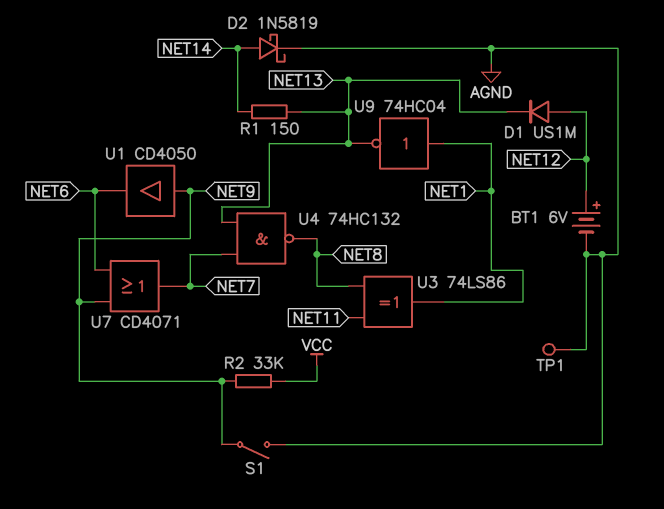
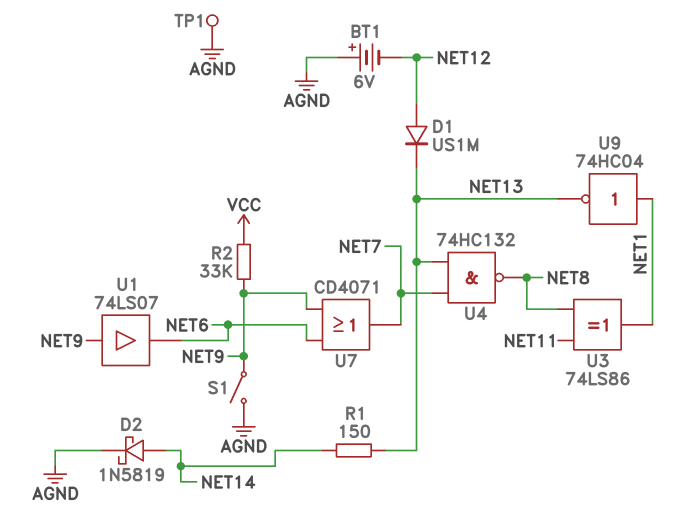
BT1: 6V (plus NET12, minus AGND) -> 6V (plus AGND, minus NET12)
U1: buffer CD4050 (in NET9, out NET6) -> buffer 74LS07 (in NET9, out NET6)

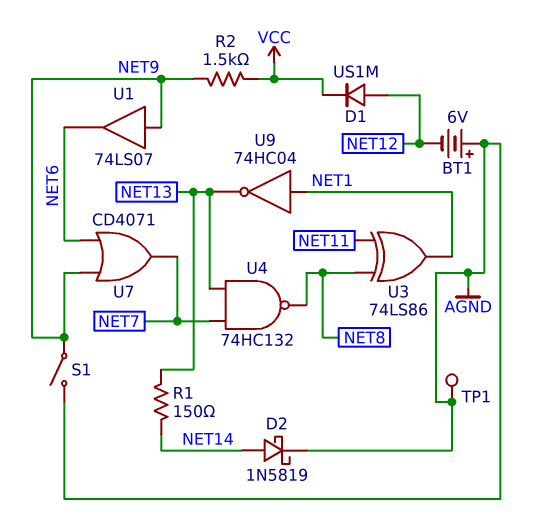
D1: diode US1M (A NET12, K NET13) -> diode US1M (A NET12, K VCC)
R2: 33k (NET9, VCC) -> 1.5k (NET9, VCC)

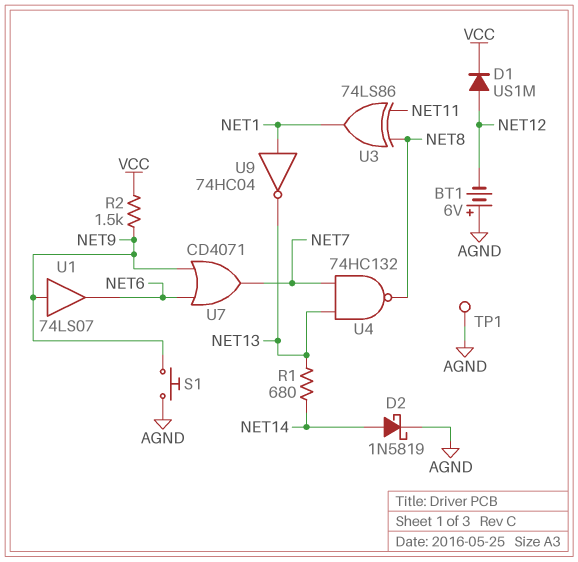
R1: 150 (NET13, NET14) -> 680 (NET13, NET14)
S1: switch (AGND, NET9) -> button (AGND, NET9)

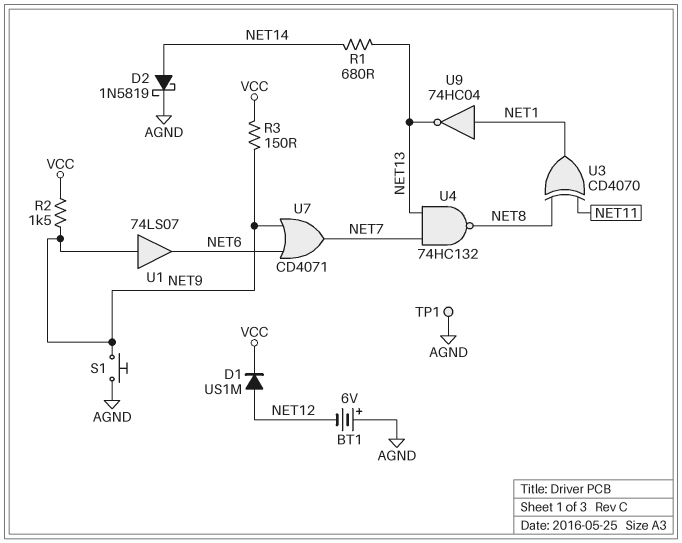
R3: none -> 150 (NET9, VCC)
U3: XOR 74LS86 (in NET8, in NET11, out NET1) -> XOR CD4070 (in NET8, in NET11, out NET1)

